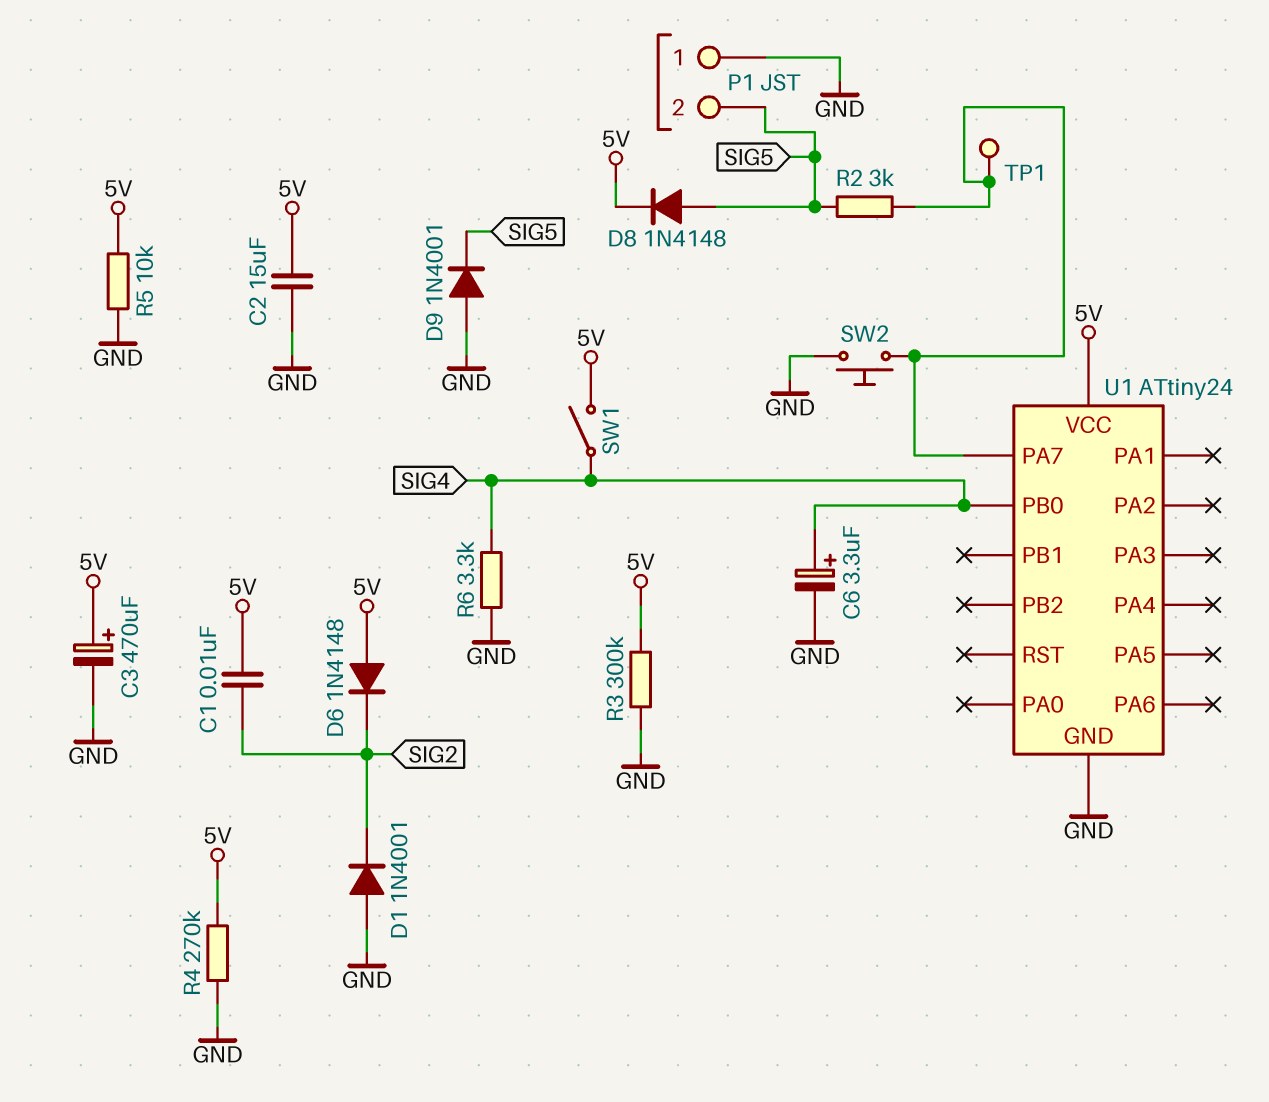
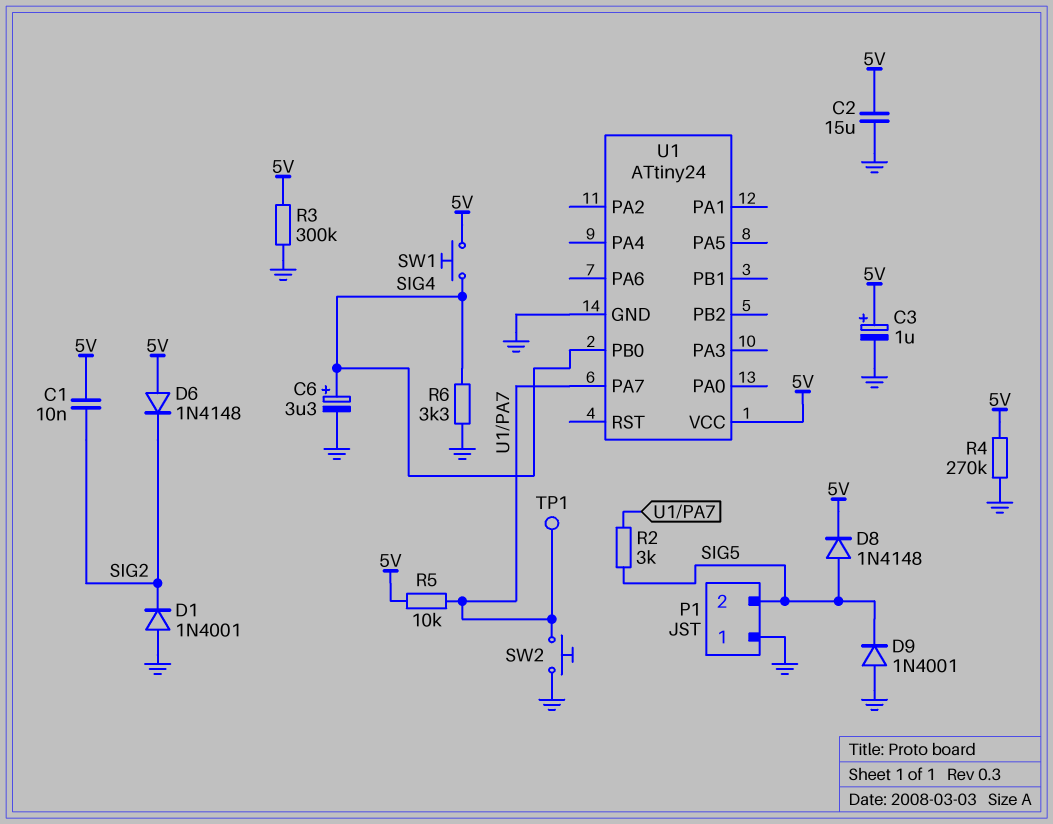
C3: 470uF (plus 5V, minus GND) -> 1uF (plus 5V, minus GND)
R5: 10k (5V, GND) -> 10k (5V, U1/PA7)
SW1: switch (5V, SIG4) -> button (5V, SIG4)

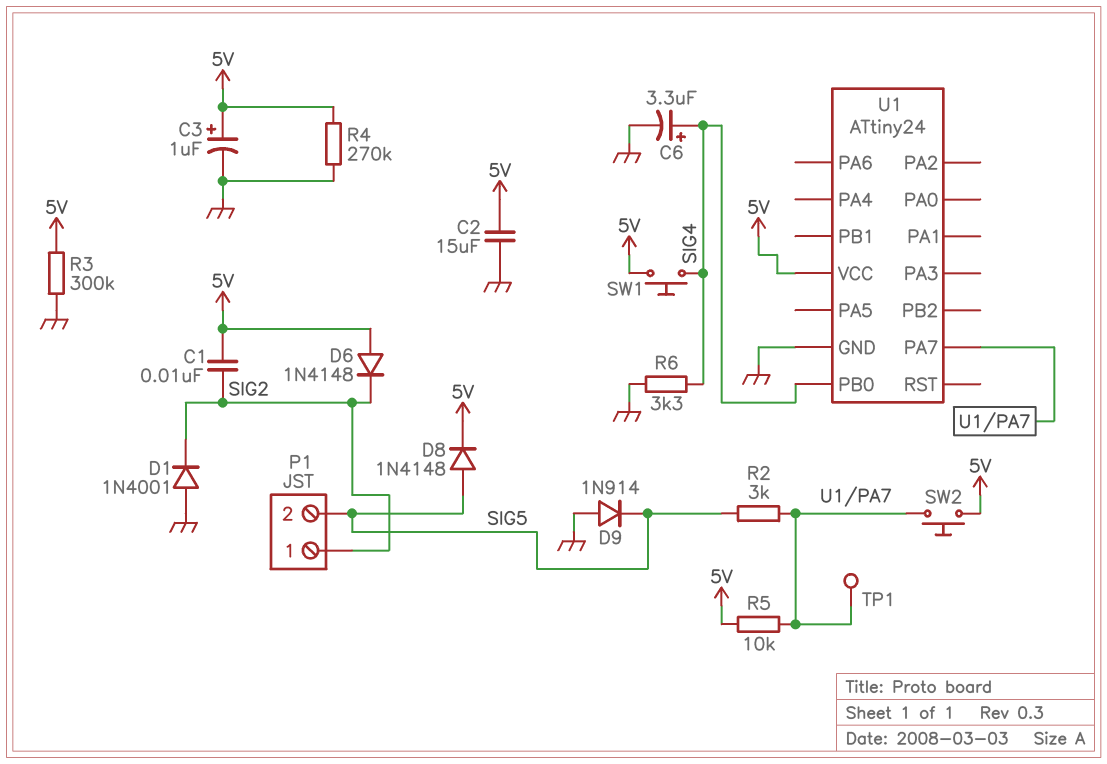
D9: diode 1N4001 (A GND, K SIG5) -> diode 1N914 (A GND, K SIG5)
P1 pin 1: GND -> SIG2
SW2: button (GND, U1/PA7) -> button (5V, U1/PA7)

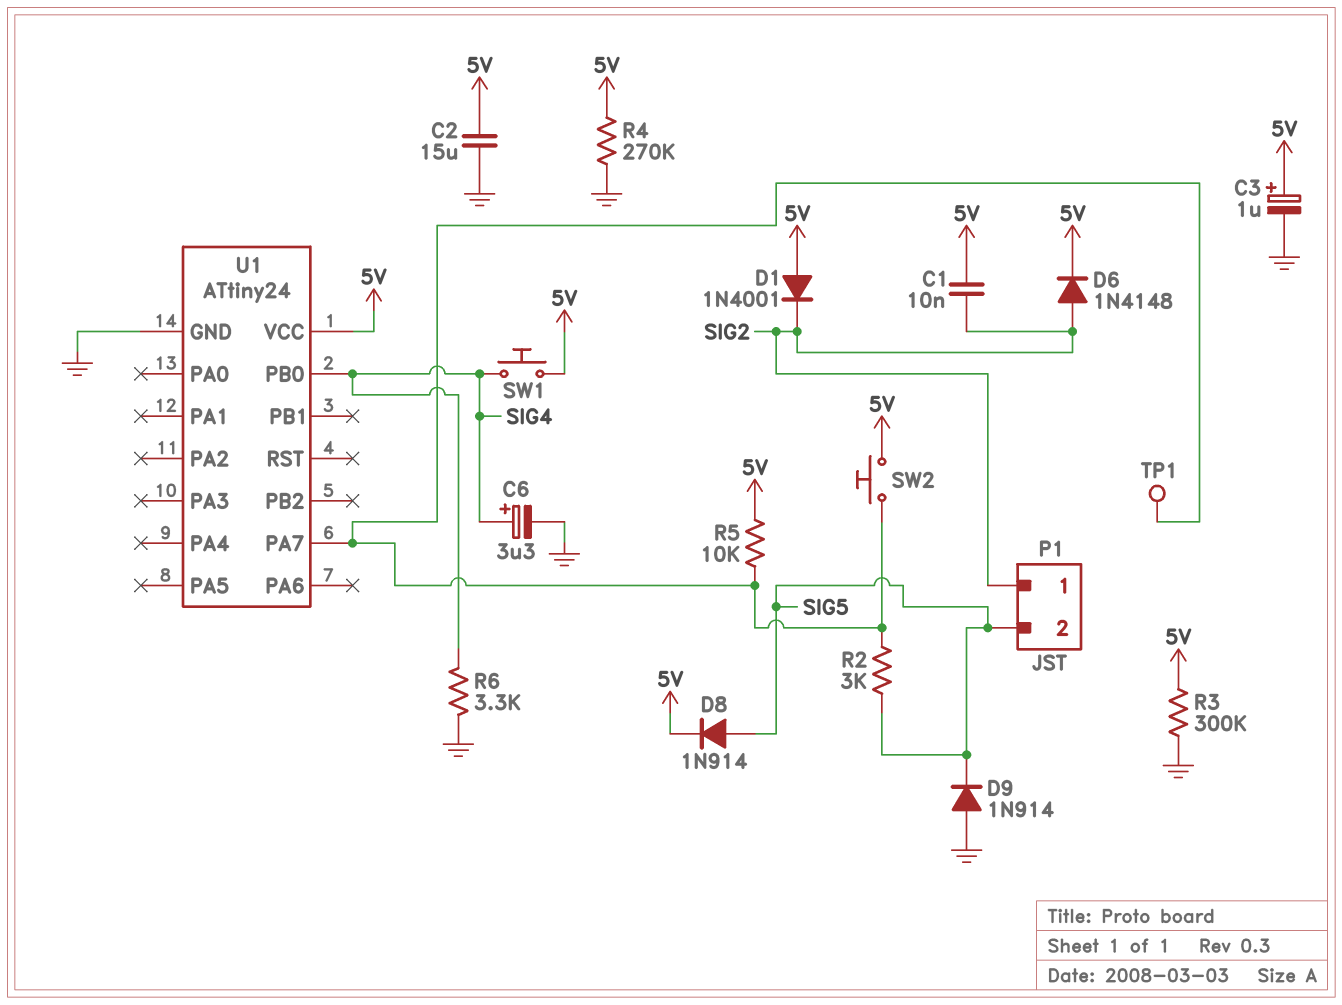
D1: diode 1N4001 (A GND, K SIG2) -> diode 1N4001 (A 5V, K SIG2)
D6: diode 1N4148 (A 5V, K SIG2) -> diode 1N4148 (A SIG2, K 5V)
D8: diode 1N4148 (A SIG5, K 5V) -> diode 1N914 (A SIG5, K 5V)

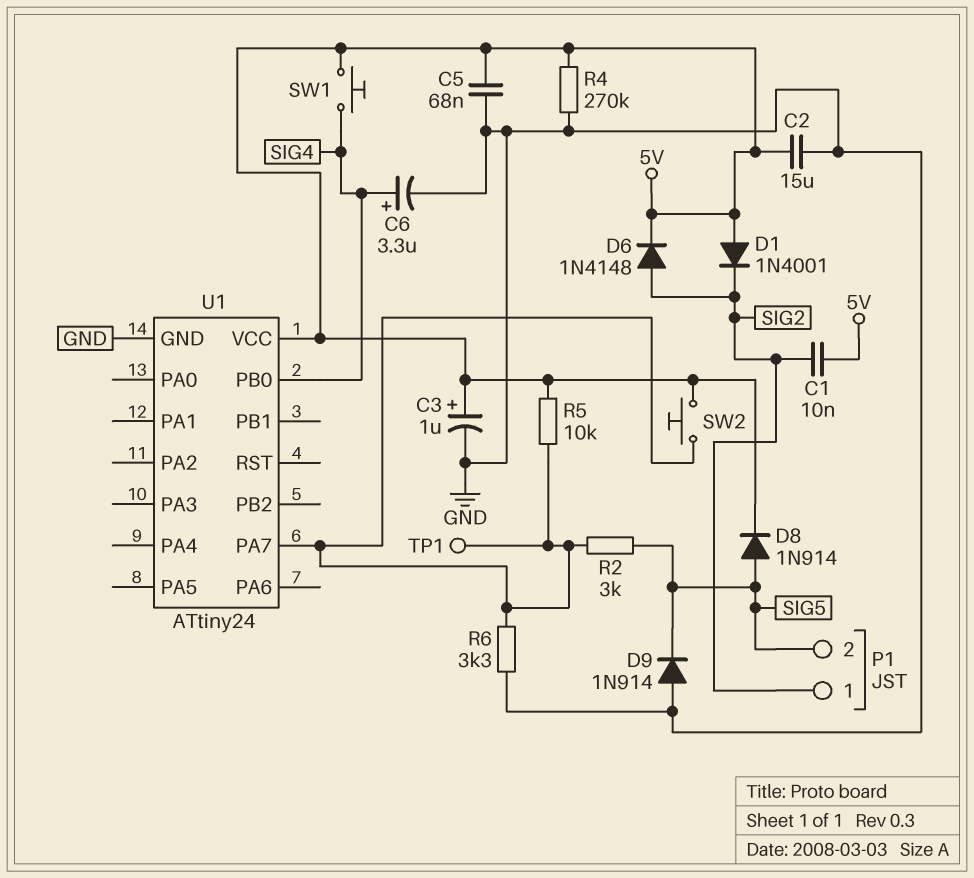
C5: none -> 68nF (5V, GND)
R3: 300k (5V, GND) -> none
R6: 3.3k (GND, SIG4) -> 3.3k (GND, U1/PA7)

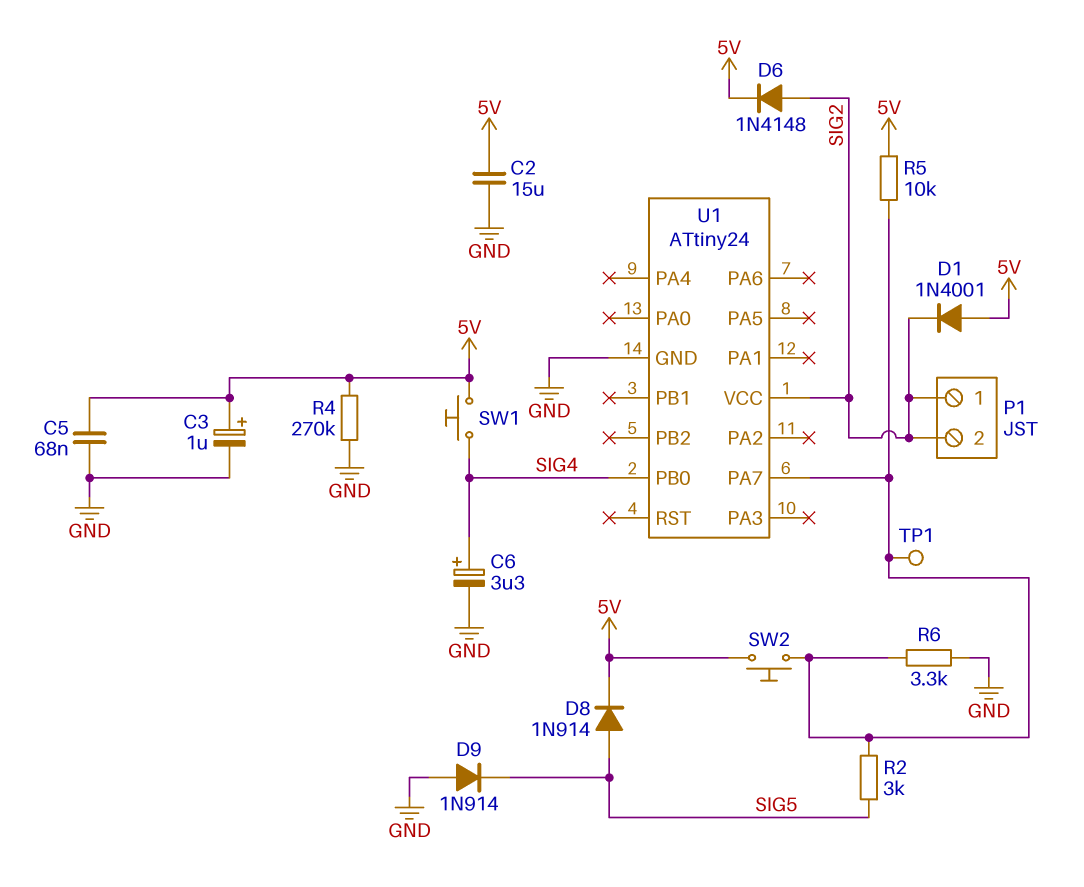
C1: 10nF (5V, SIG2) -> none
P1 pin 2: SIG5 -> SIG2
U1 pin VCC: 5V -> SIG2

